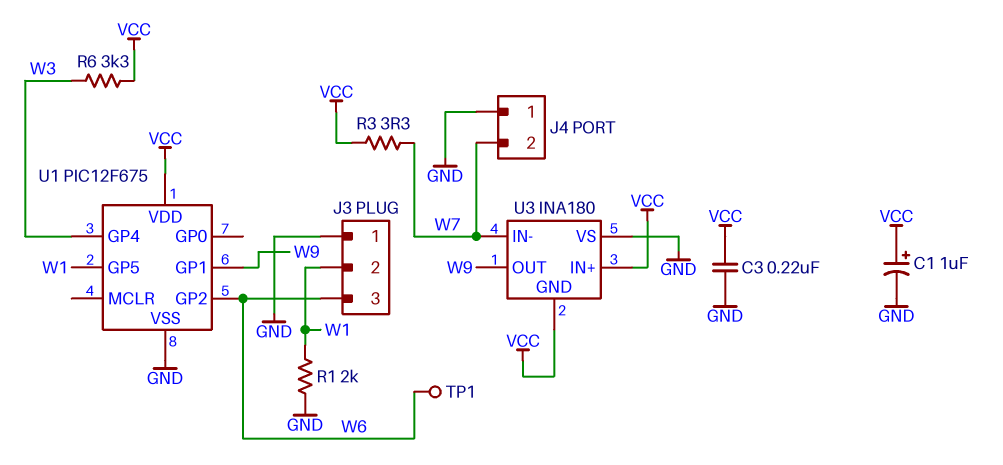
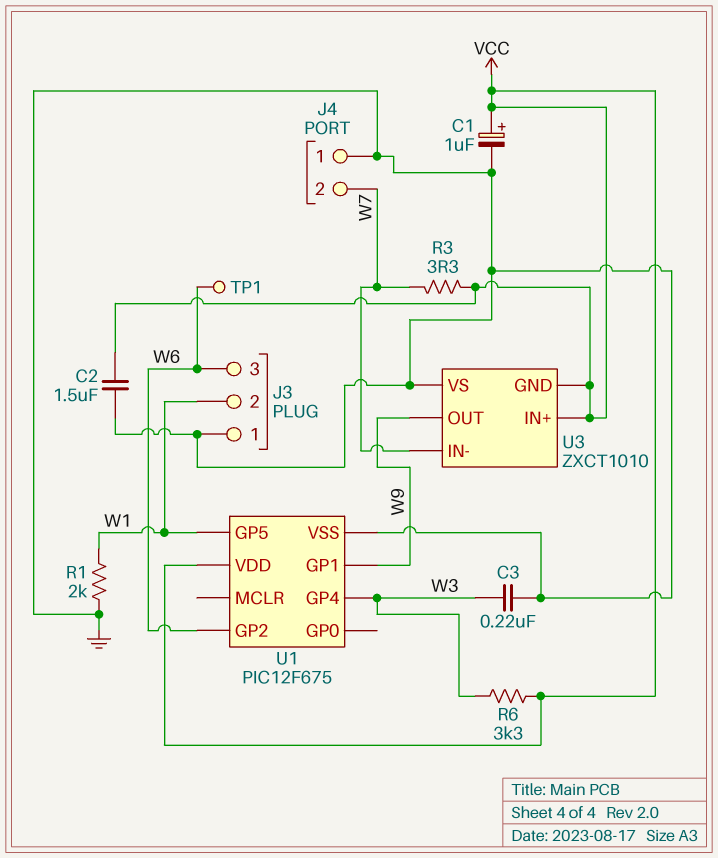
C2: none -> 1.5uF (GND, VCC)
C3: 220nF (GND, VCC) -> 220nF (GND, W3)
U3: INA180 -> ZXCT1010

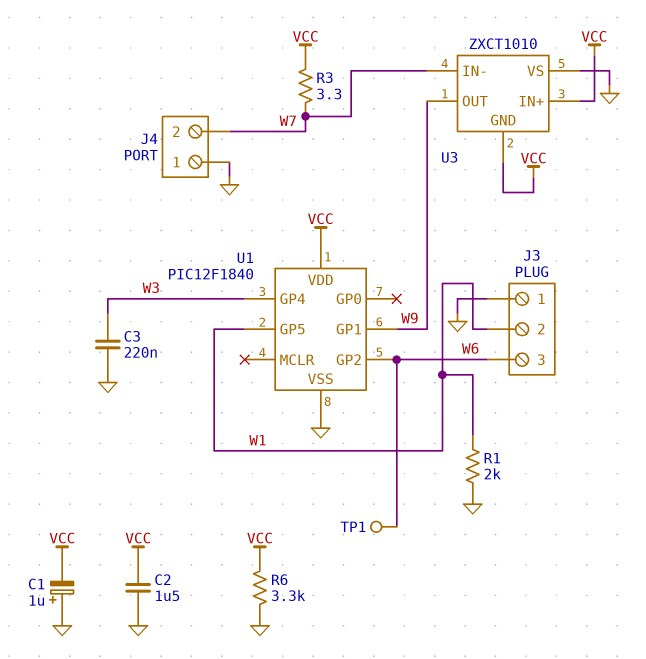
C1: 1uF (plus VCC, minus GND) -> 1uF (plus GND, minus VCC)
R6: 3.3k (VCC, W3) -> 3.3k (GND, VCC)
U1: PIC12F675 -> PIC12F1840

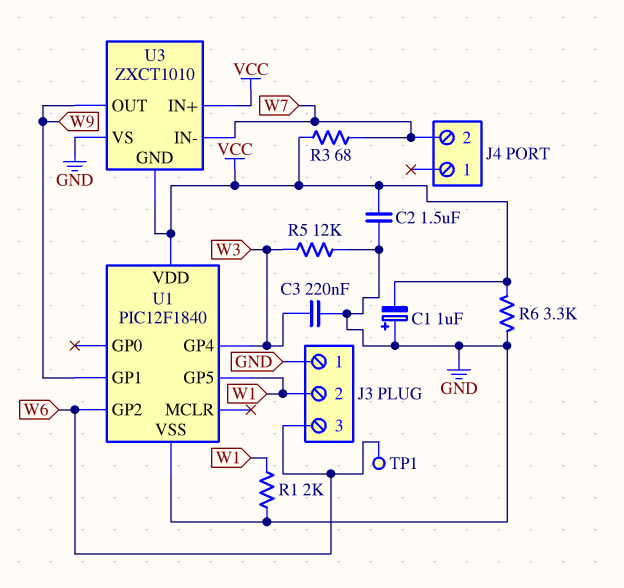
J4 pin 1: GND -> none
R3: 3.3 (VCC, W7) -> 68 (VCC, W7)
R5: none -> 12k (GND, W3)

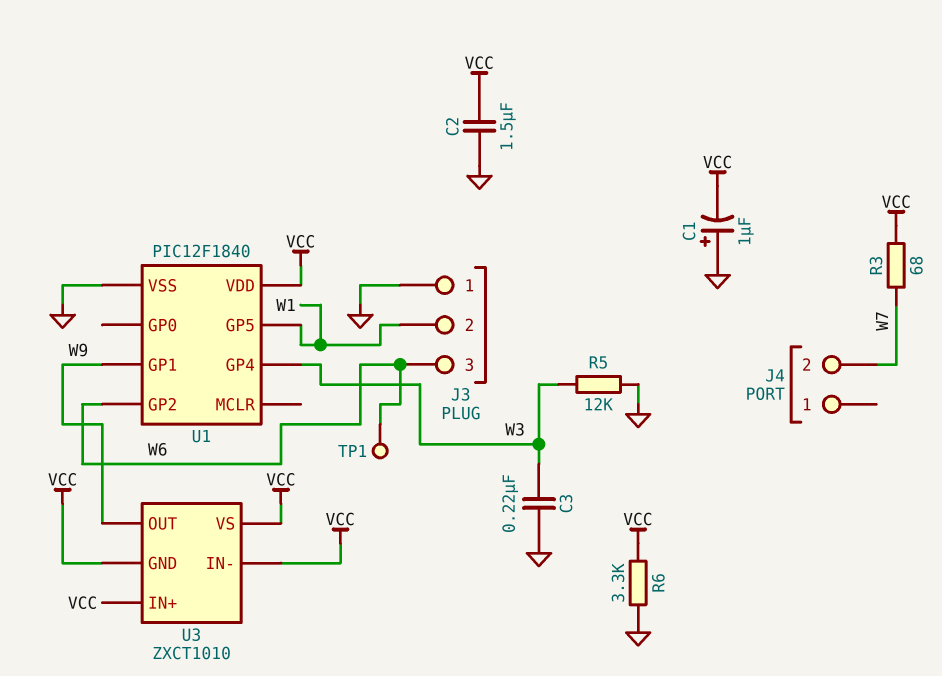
R1: 2k (GND, W1) -> none
U3 pin IN-: W7 -> VCC
U3 pin VS: GND -> VCC

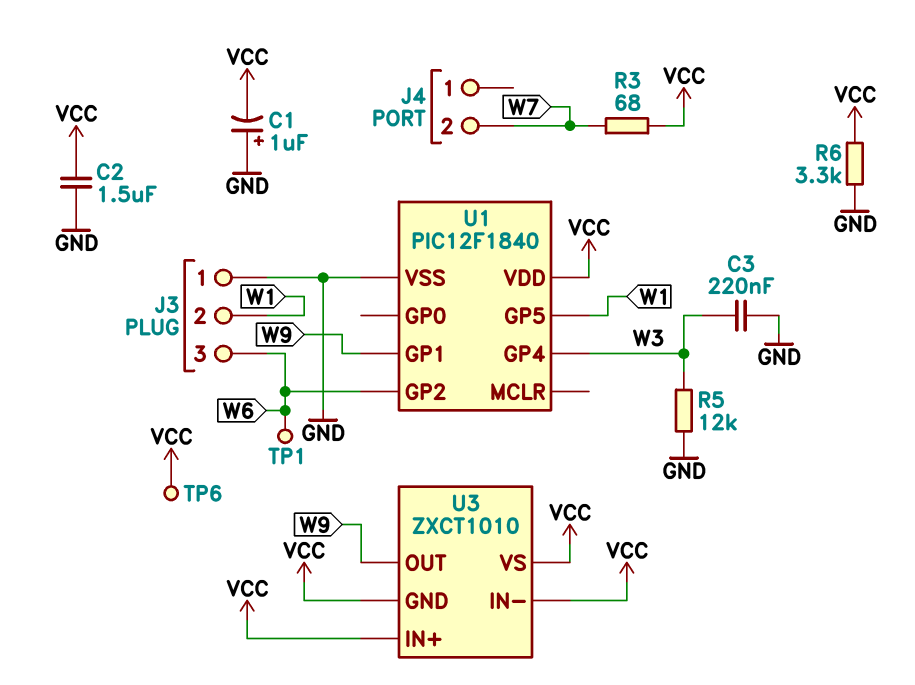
TP6: none -> test point (VCC)

